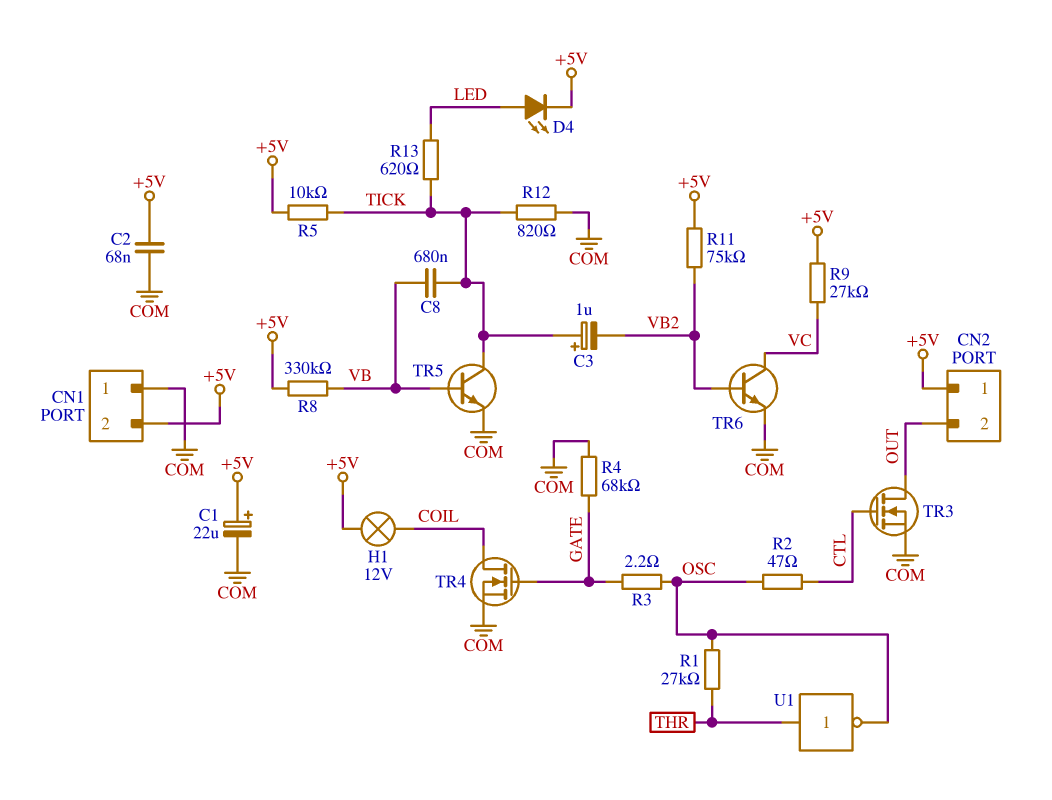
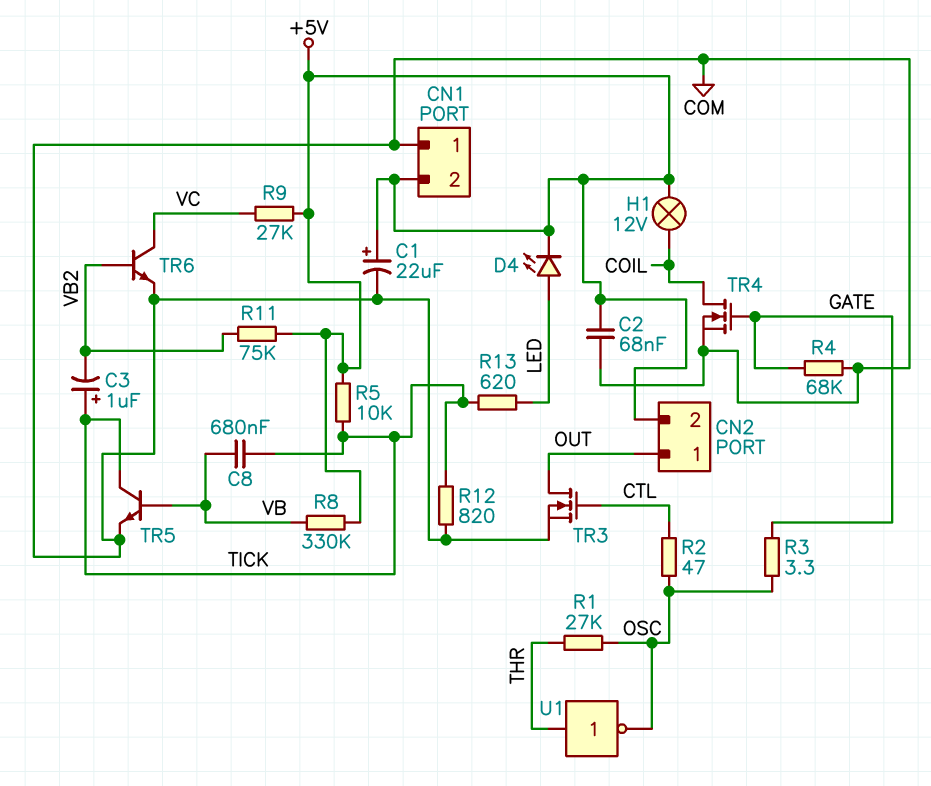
CN2 pin 1: +5V -> OUT
CN2 pin 2: OUT -> +5V
R3: 2.2 (GATE, OSC) -> 3.3 (GATE, OSC)

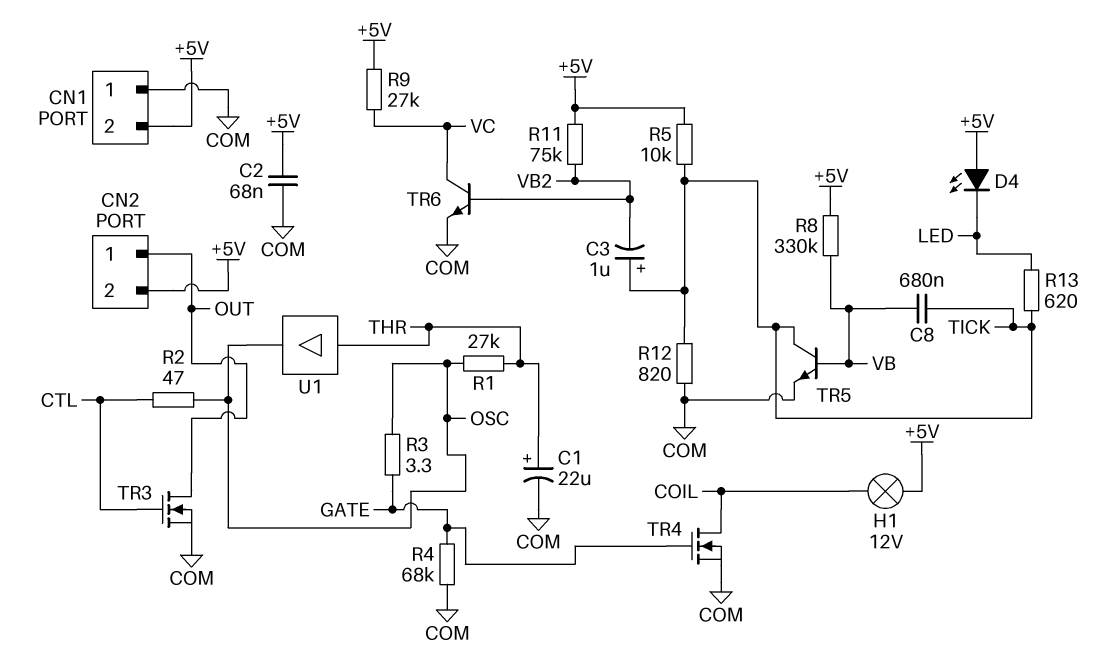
C1: 22uF (plus +5V, minus COM) -> 22uF (plus THR, minus COM)
D4: LED (A LED, K +5V) -> LED (A +5V, K LED)
U1: NOT (in THR, out OSC) -> buffer (in THR, out OSC)

